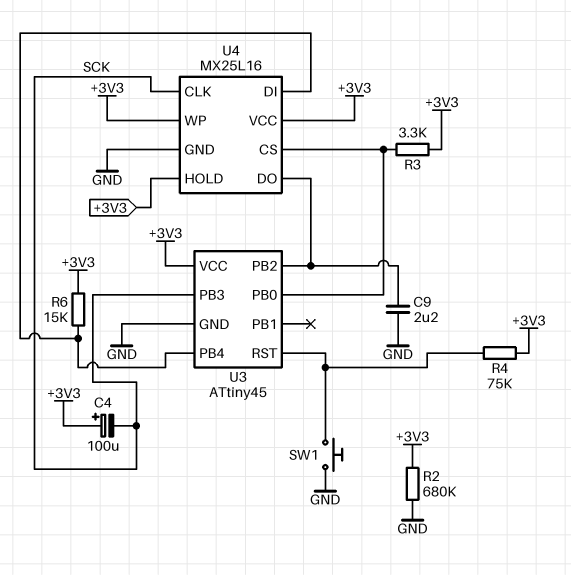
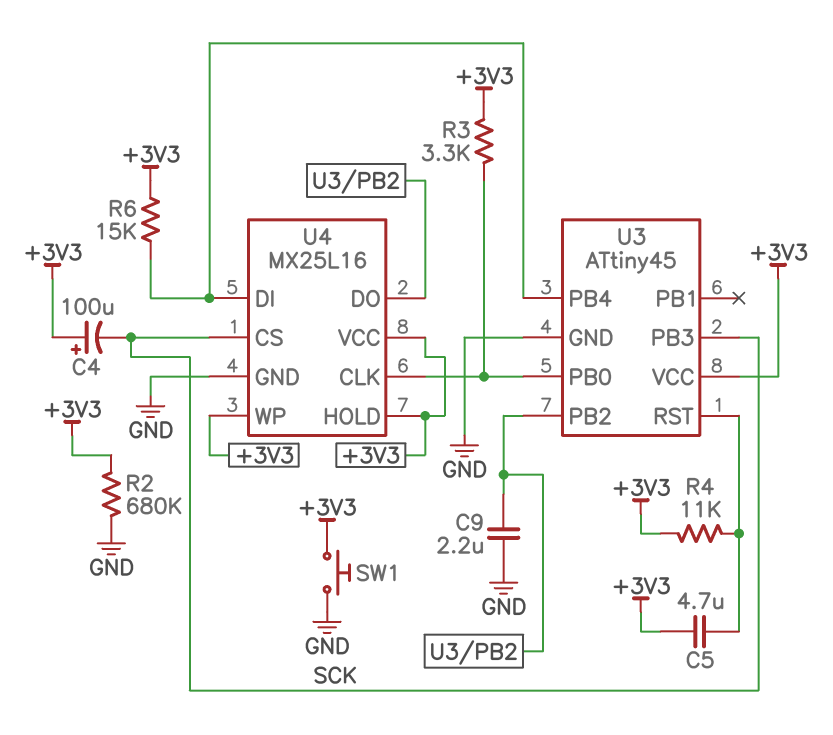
C5: none -> 4.7uF (+3V3, U3/RST)
R4: 75k (+3V3, U3/RST) -> 11k (+3V3, U3/RST)
SW1: button (GND, U3/RST) -> button (+3V3, GND)
U4 pin CLK: SCK -> U3/PB0
U4 pin CS: U3/PB0 -> SCK

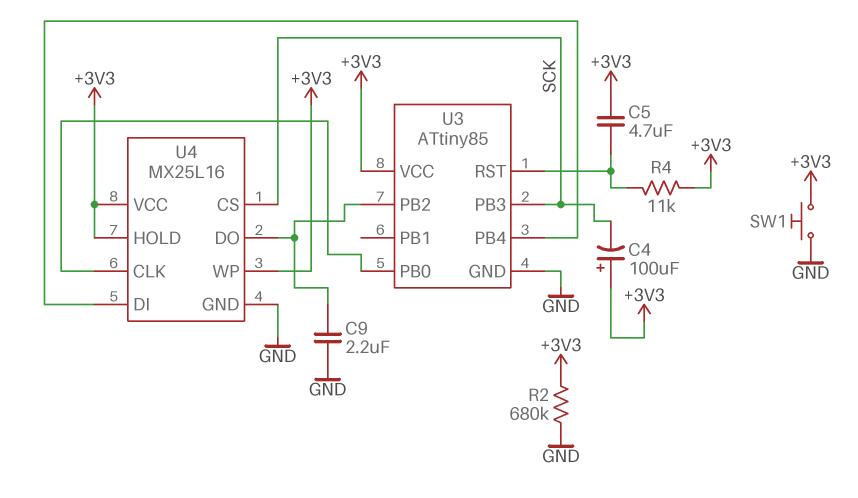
R3: 3.3k (+3V3, U3/PB0) -> none
R6: 15k (+3V3, U3/PB4) -> none
U3: ATtiny45 -> ATtiny85

